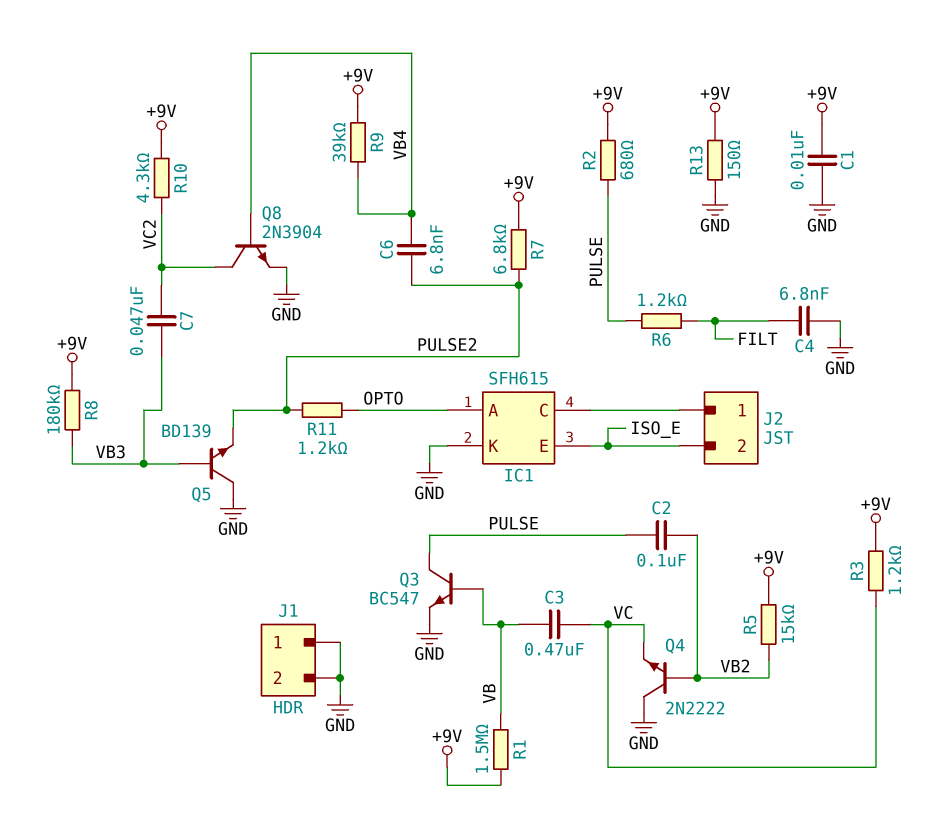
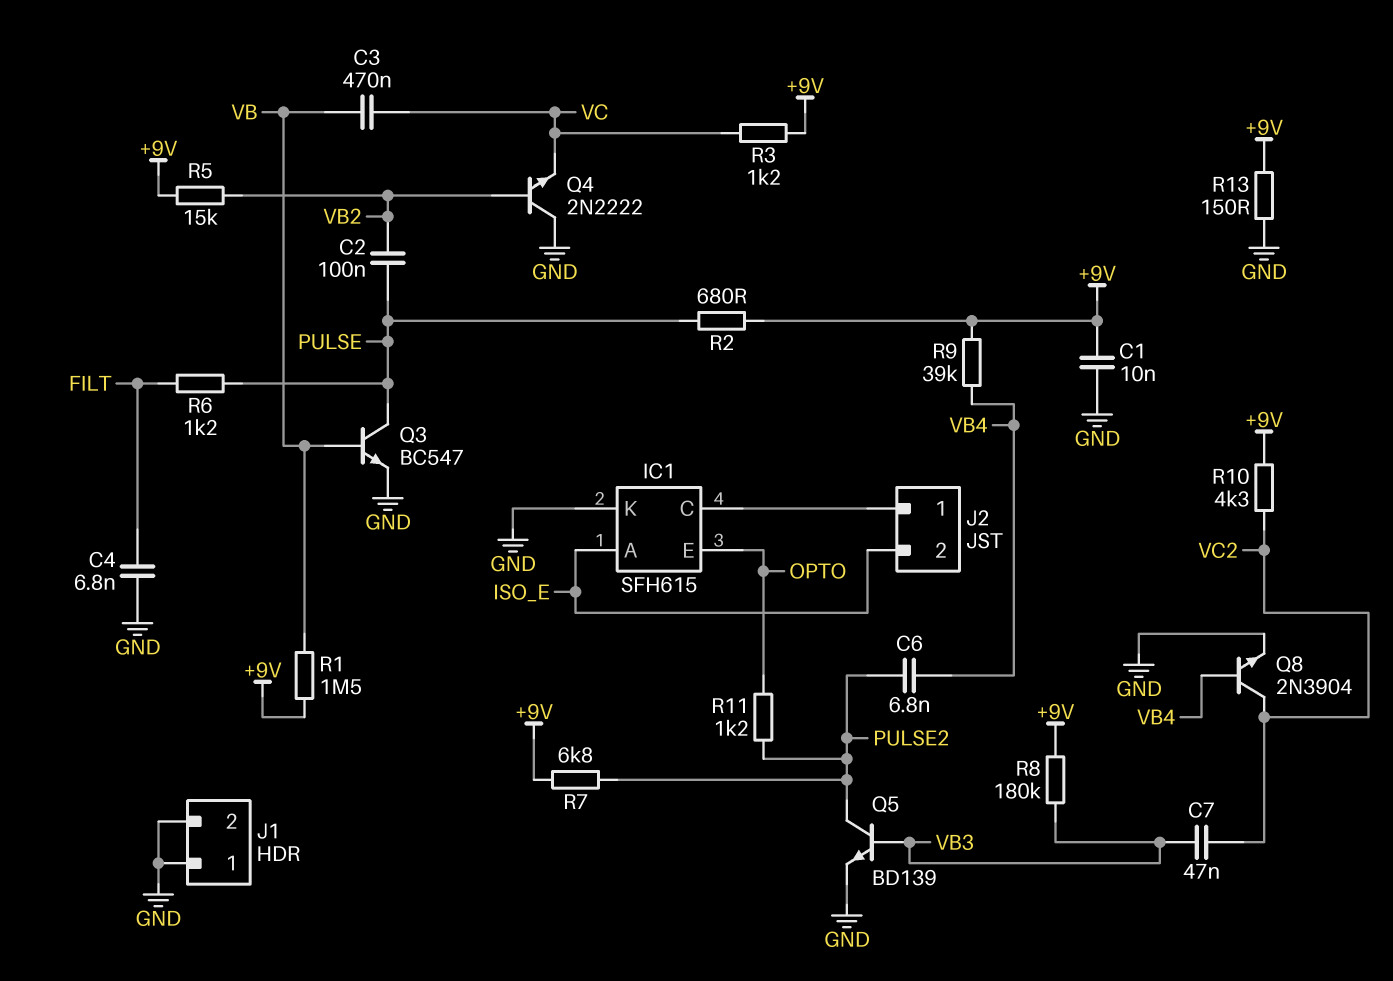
IC1 pin A: OPTO -> ISO_E
IC1 pin E: ISO_E -> OPTO
Q5: NPN BD139 (B VB3, C GND, E PULSE2) -> NPN BD139 (B VB3, C PULSE2, E GND)

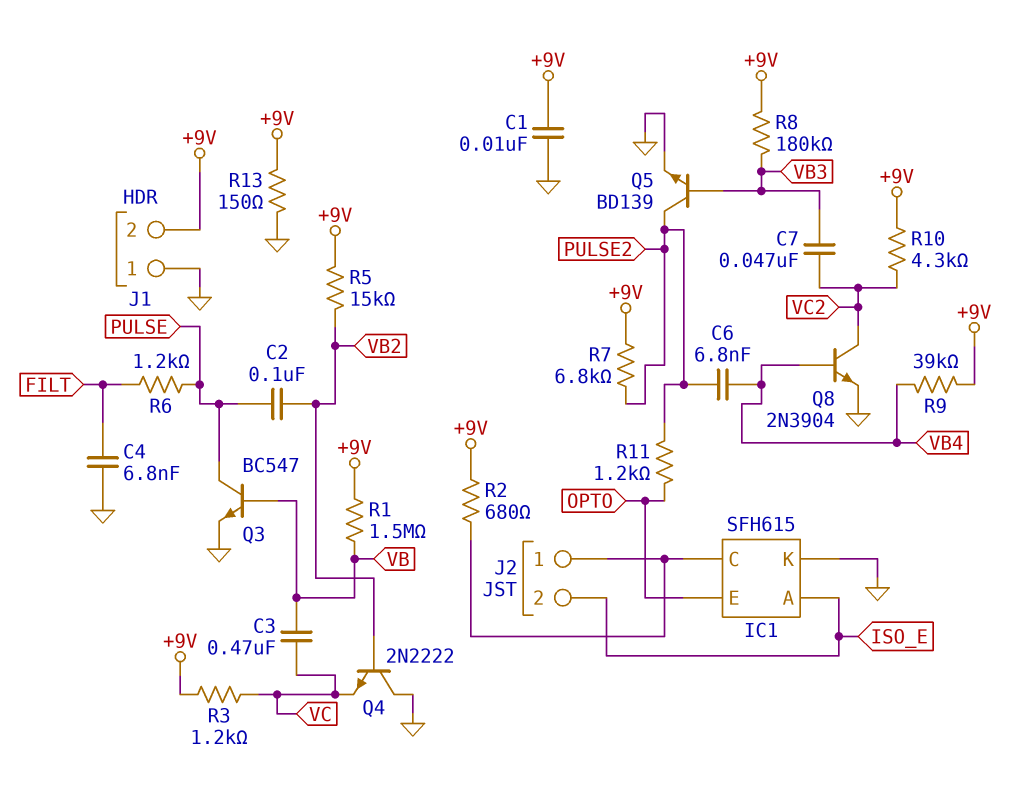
J1 pin 2: GND -> +9V
R2: 680 (+9V, PULSE) -> 680 (+9V, IC1/C)

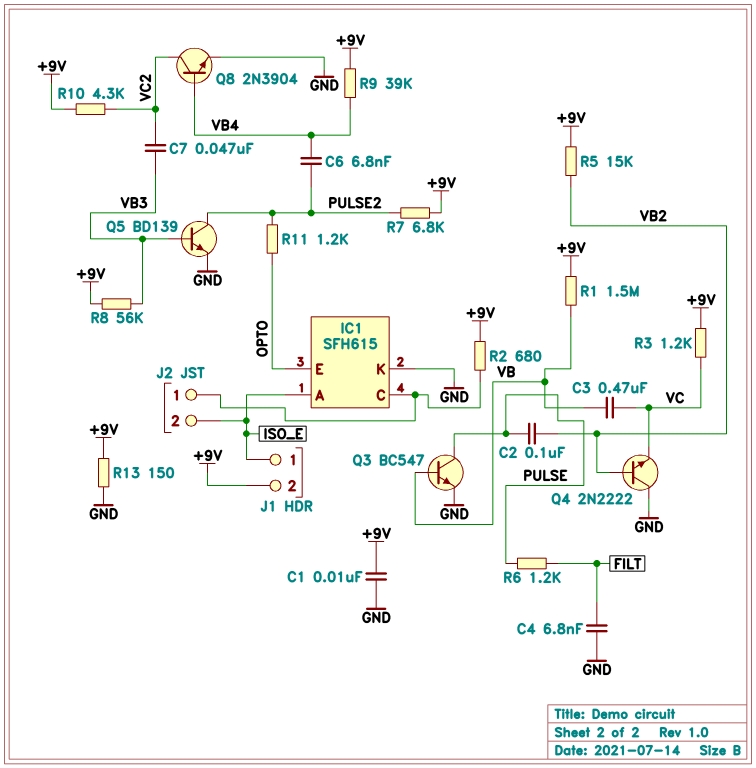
J1 pin 1: GND -> ISO_E
R8: 180k (+9V, VB3) -> 56k (+9V, VB3)

